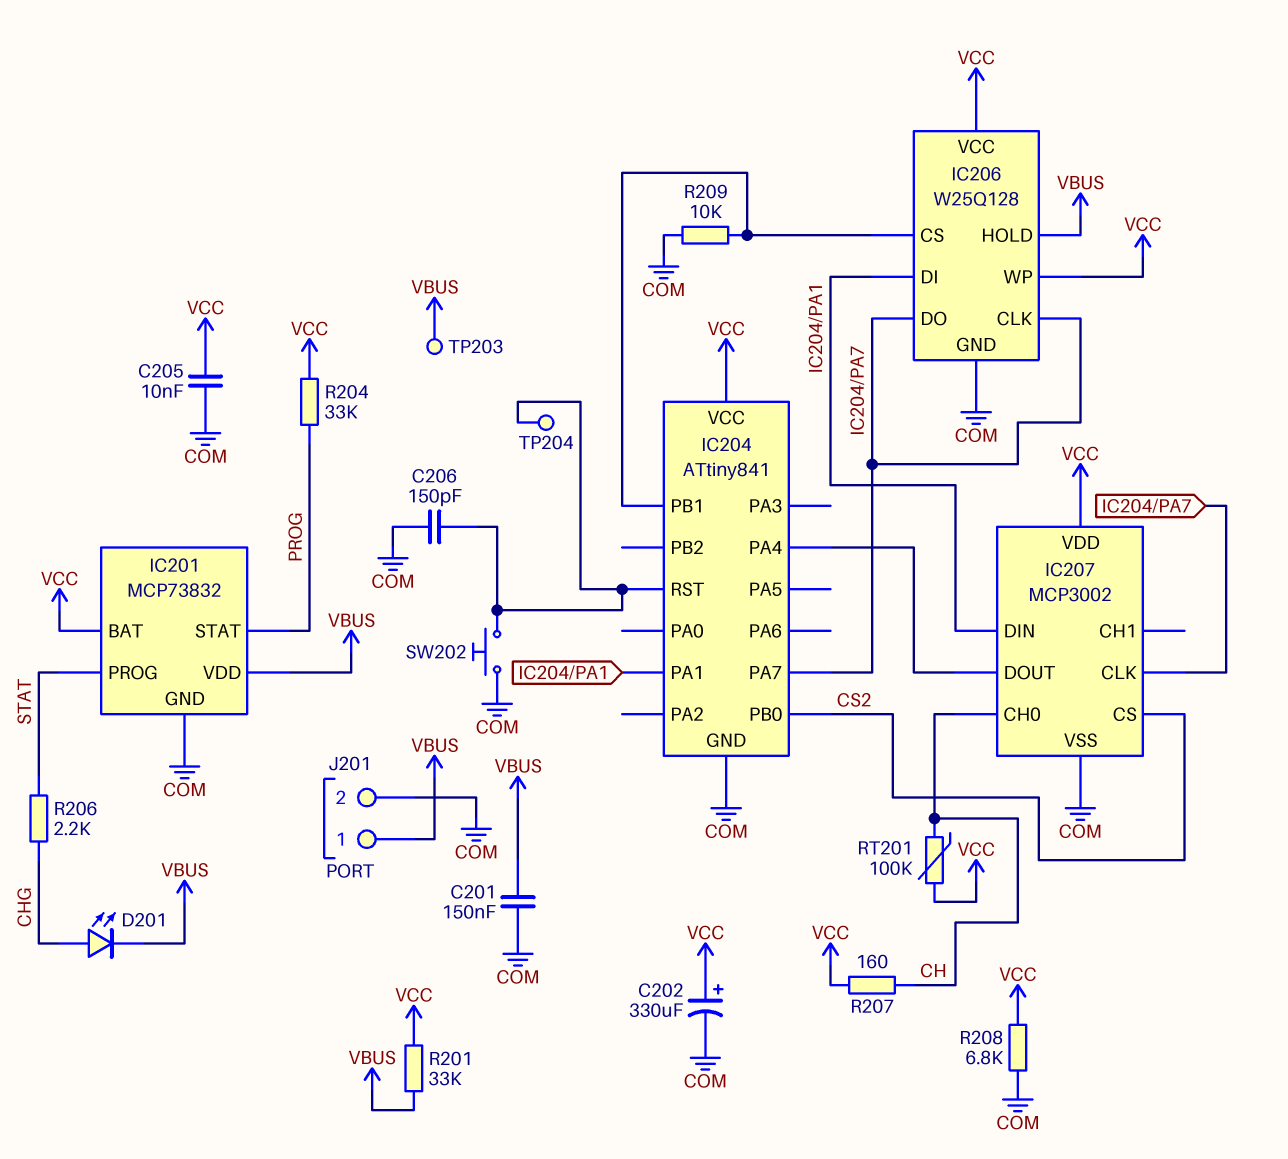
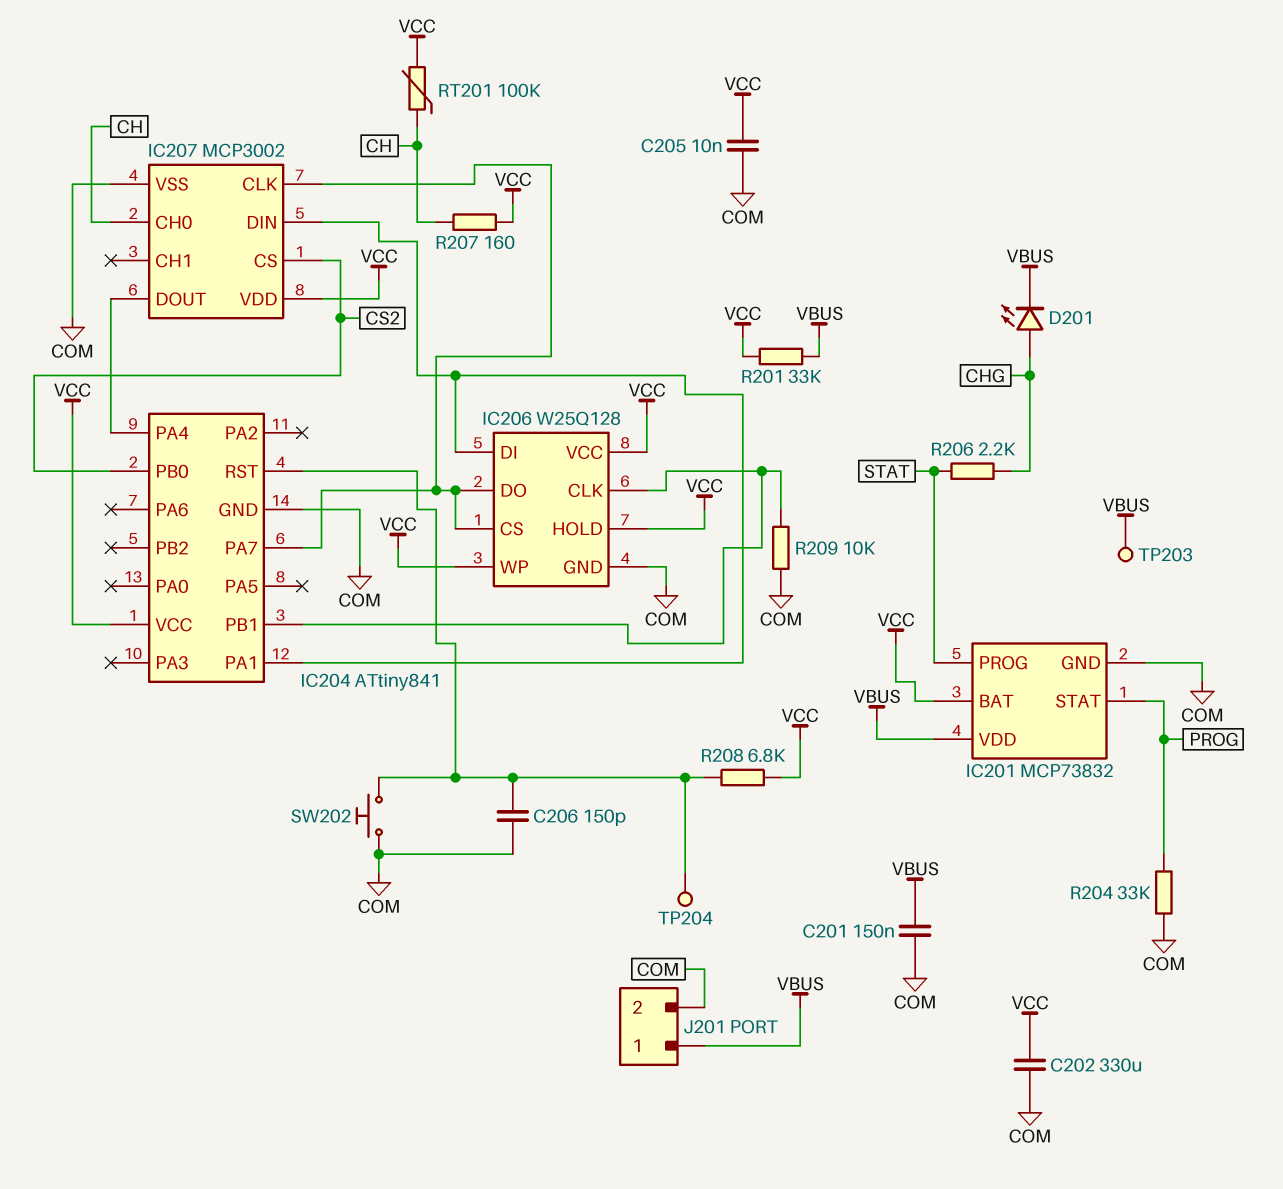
C202: 330uF (plus VCC, minus COM) -> 330uF (COM, VCC)
IC206 pin CLK: IC204/PA7 -> IC204/PB1
IC206 pin CS: IC204/PB1 -> IC204/PA7
IC206 pin HOLD: VBUS -> VCC
R204: 33k (PROG, VCC) -> 33k (COM, PROG)
R208: 6.8k (COM, VCC) -> 6.8k (IC204/RST, VCC)

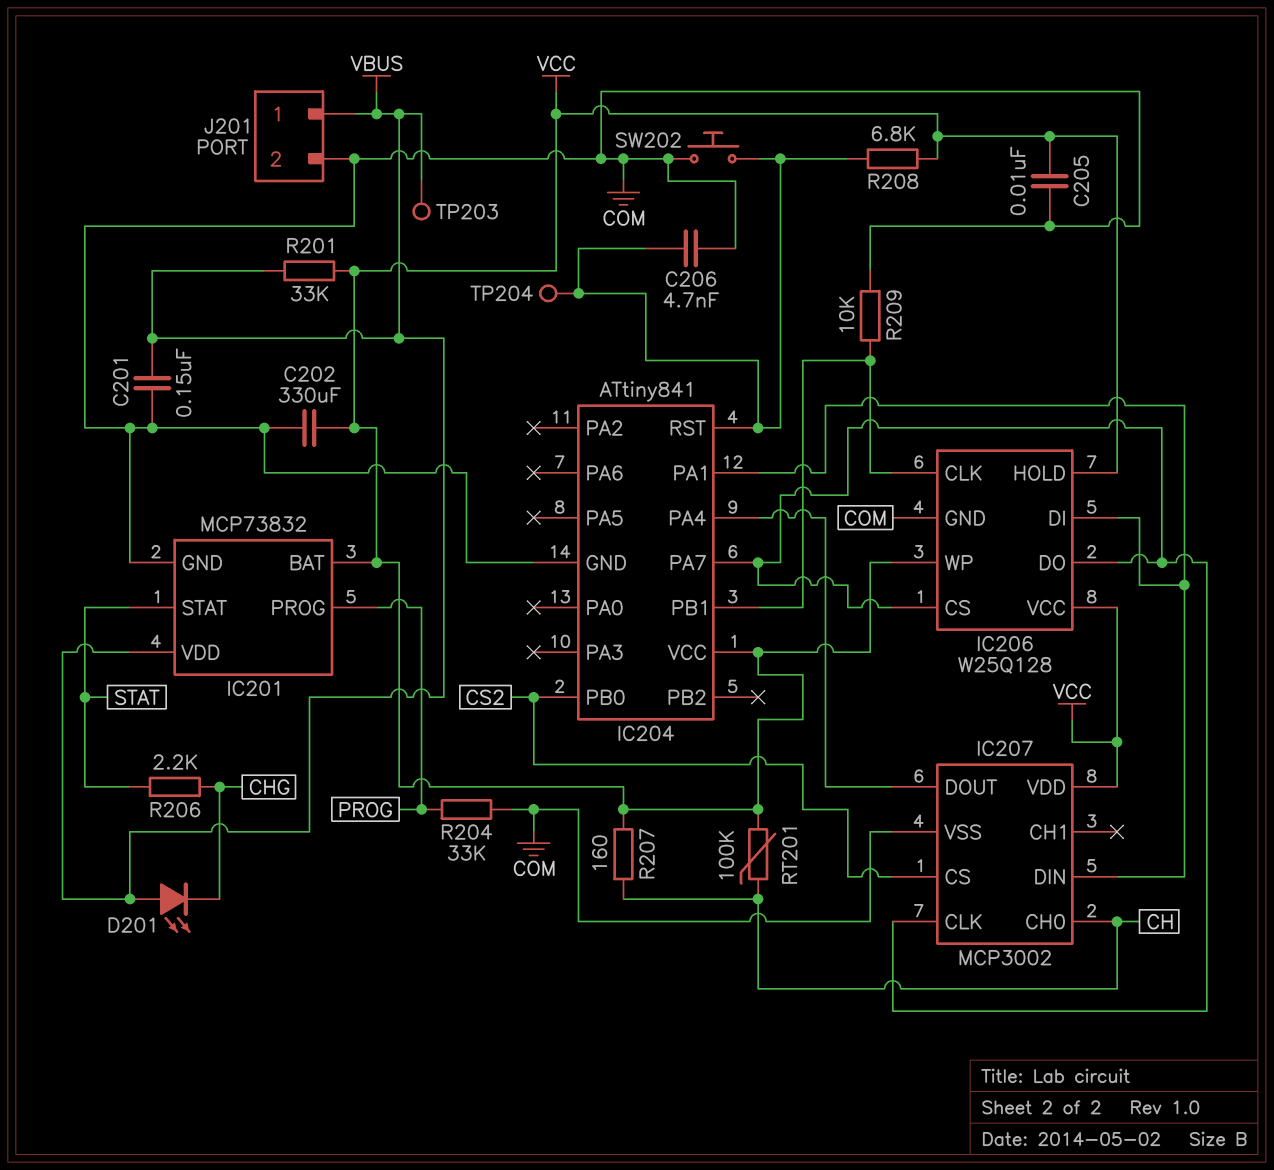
C206: 150pF (COM, IC204/RST) -> 4.7nF (COM, IC204/RST)
D201: LED (A CHG, K VBUS) -> LED (A VBUS, K CHG)
IC201 pin PROG: STAT -> PROG
IC201 pin STAT: PROG -> STAT

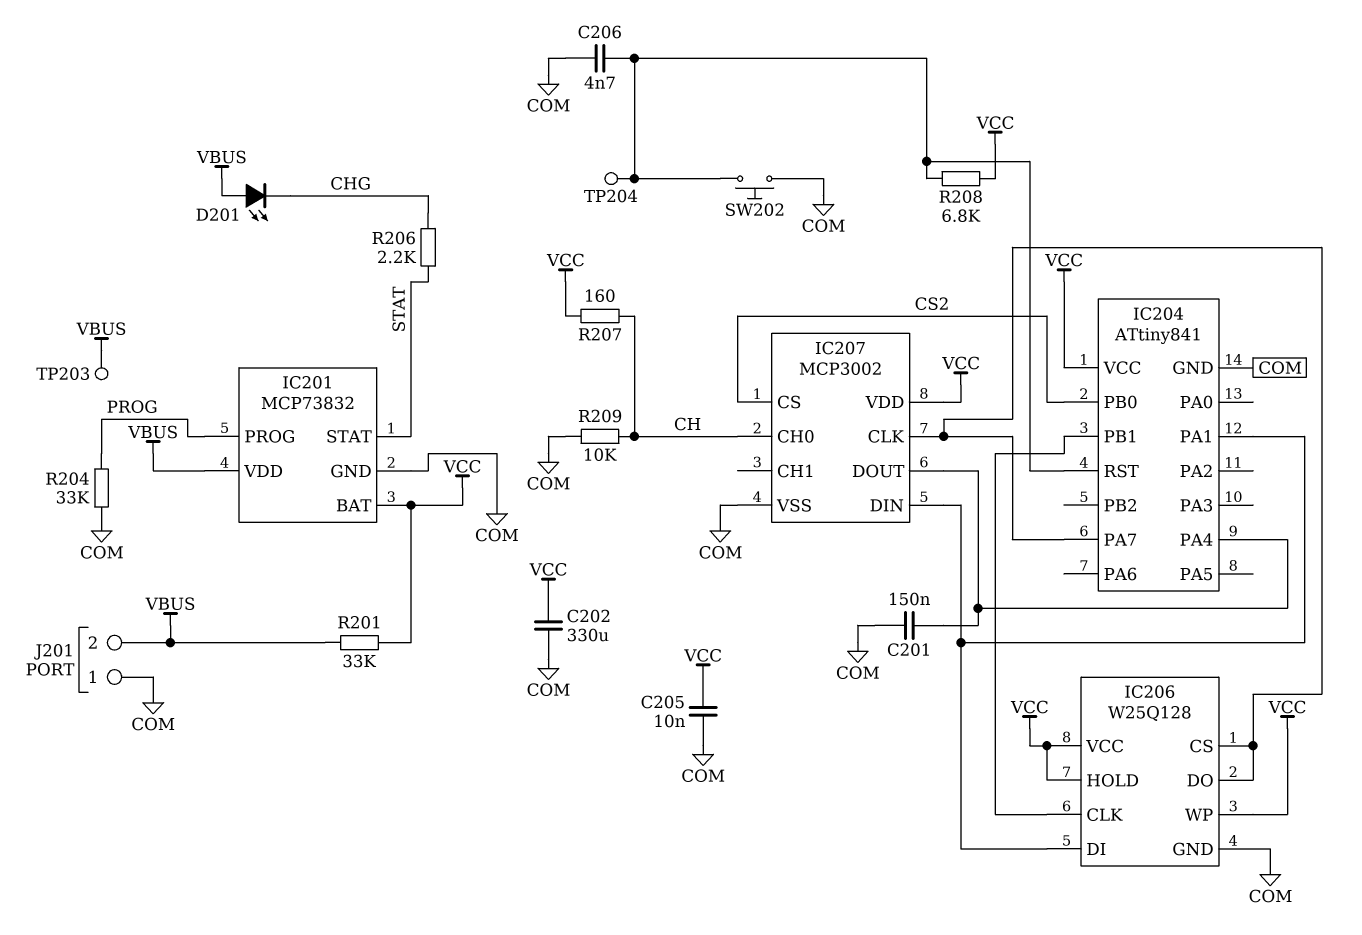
C201: 150nF (COM, VBUS) -> 150nF (COM, IC204/PA4)
J201 pin 1: VBUS -> COM
J201 pin 2: COM -> VBUS
R209: 10k (COM, IC204/PB1) -> 10k (CH, COM)
RT201: 100k (CH, VCC) -> none

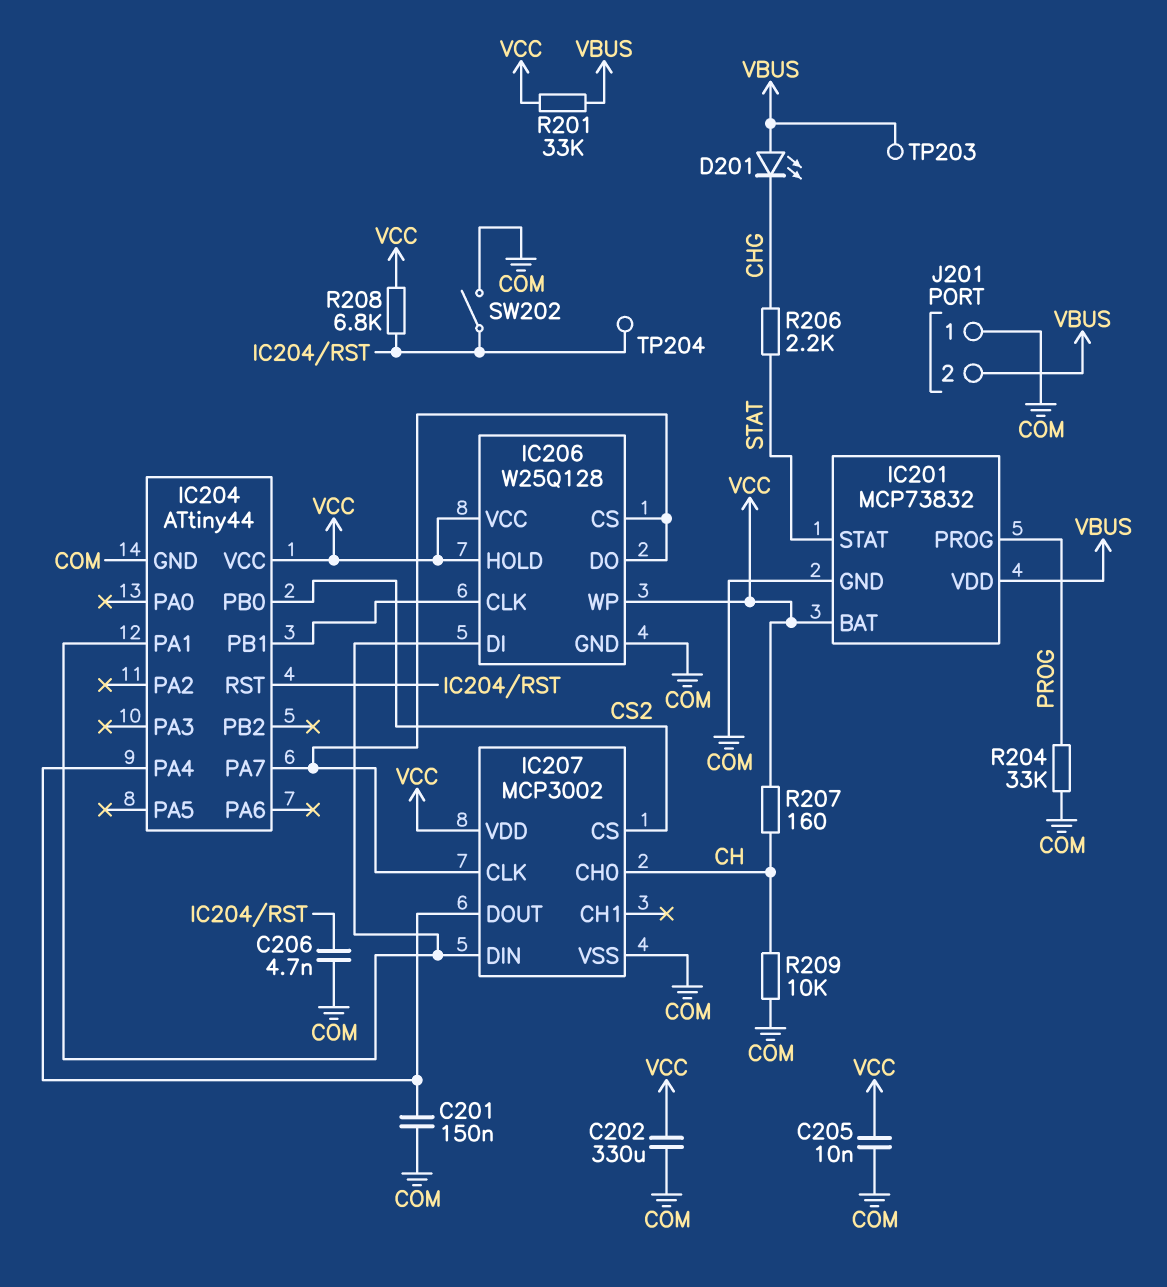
IC204: ATtiny841 -> ATtiny44
SW202: button (COM, IC204/RST) -> switch (COM, IC204/RST)

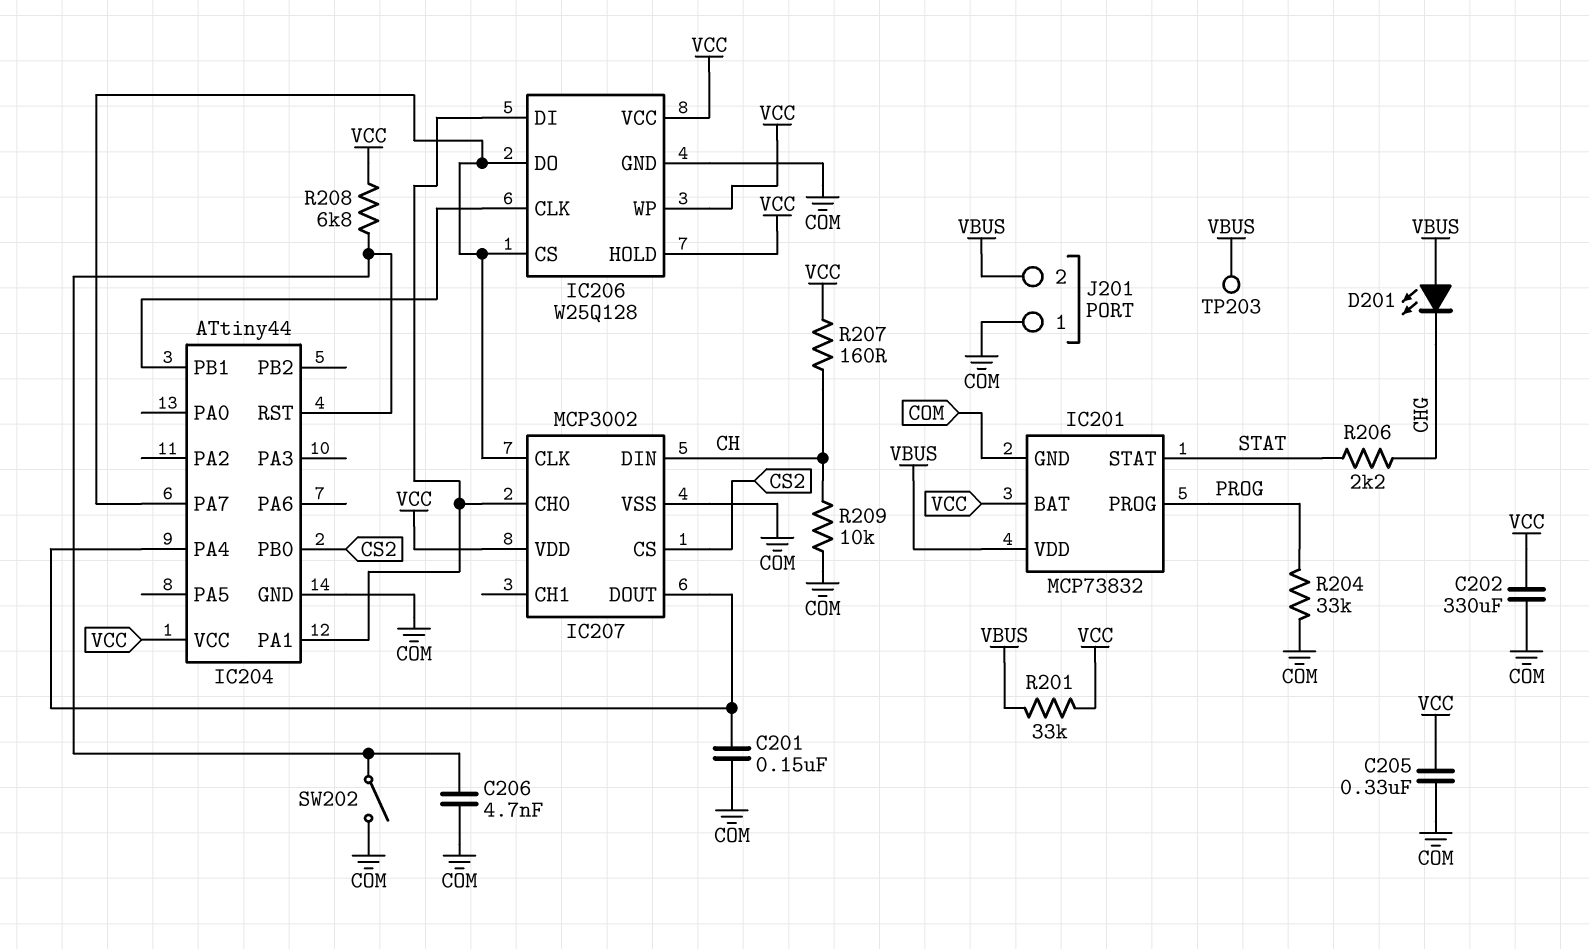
C205: 10nF (COM, VCC) -> 330nF (COM, VCC)
IC207 pin CH0: CH -> IC204/PA1
IC207 pin DIN: IC204/PA1 -> CH
TP204: test point (IC204/RST) -> none

